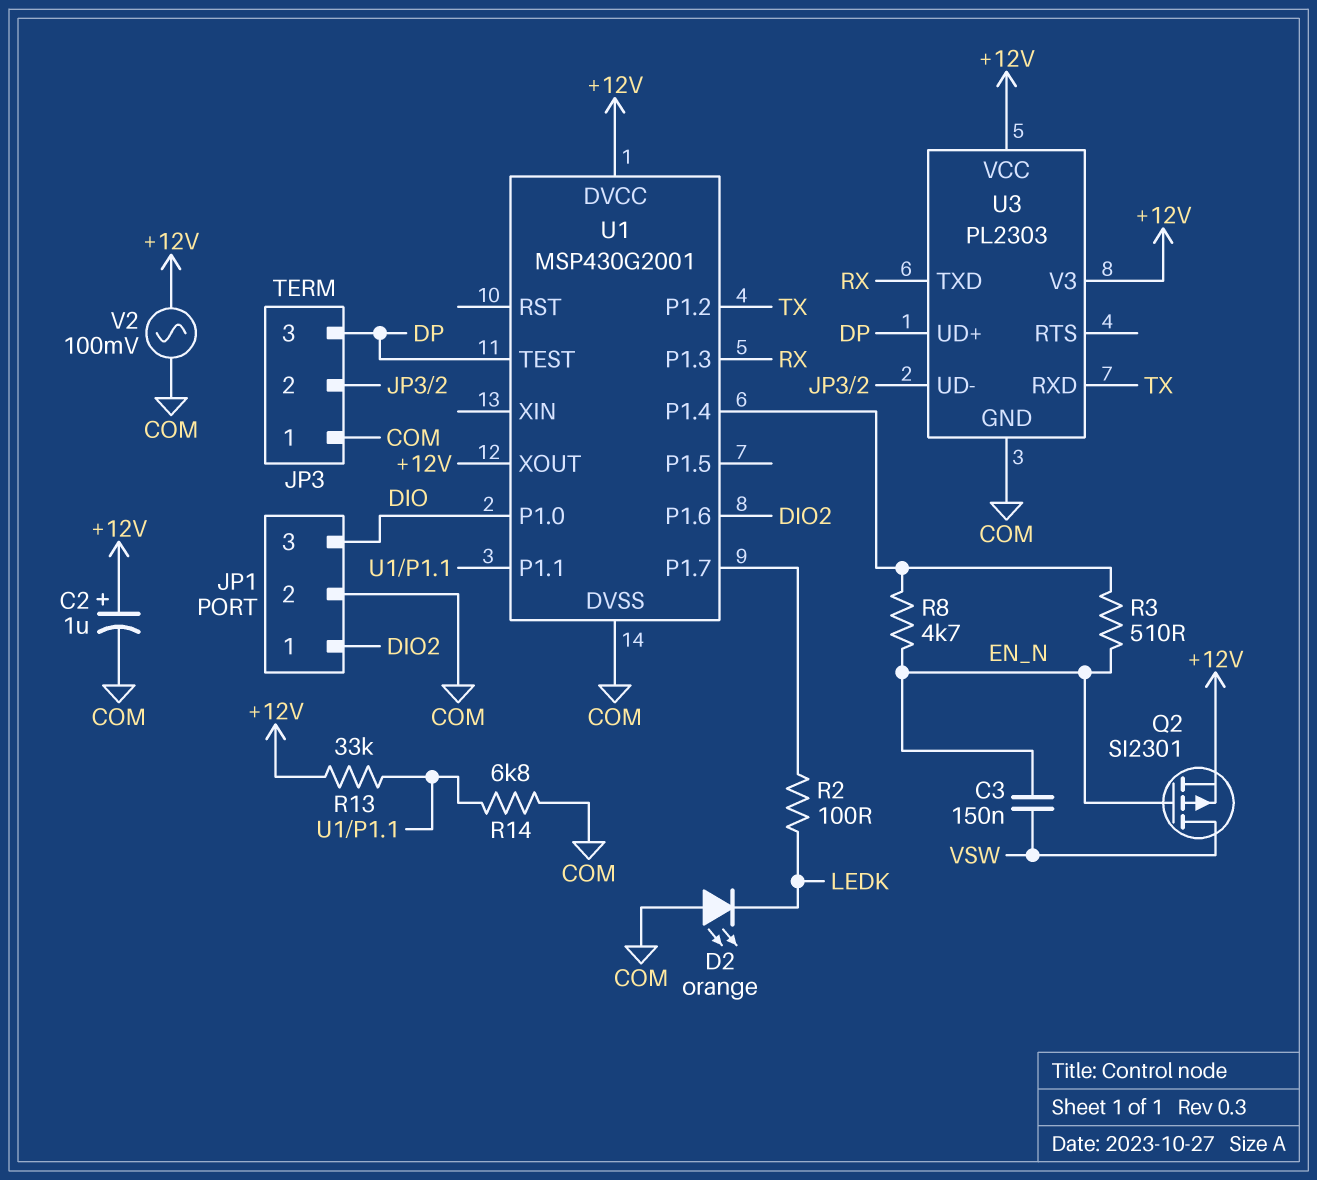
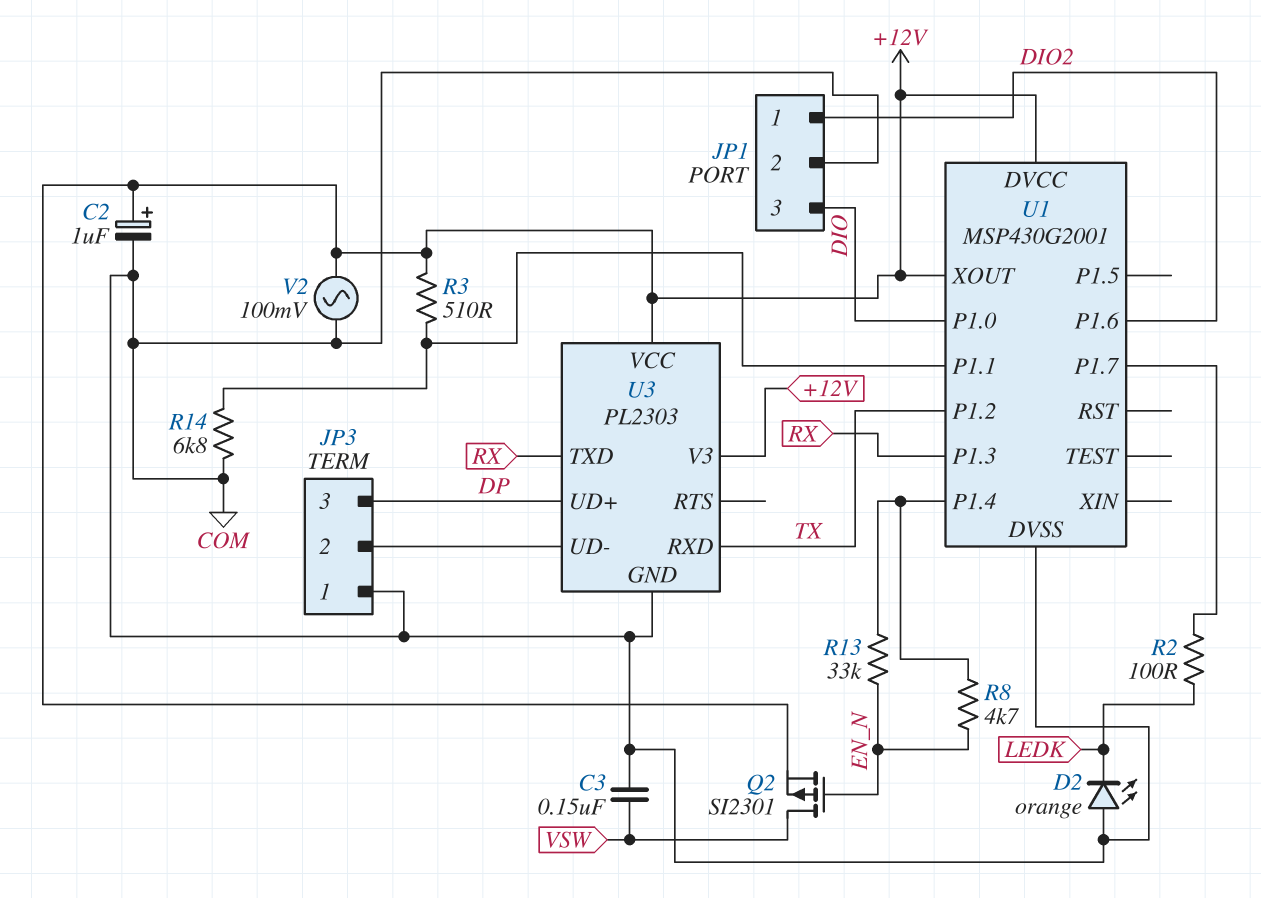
C3: 150nF (EN_N, VSW) -> 150nF (COM, VSW)
R3: 510 (EN_N, U1/P1.4) -> 510 (+12V, U1/P1.1)
R13: 33k (+12V, U1/P1.1) -> 33k (EN_N, U1/P1.4)
U1 pin TEST: DP -> none

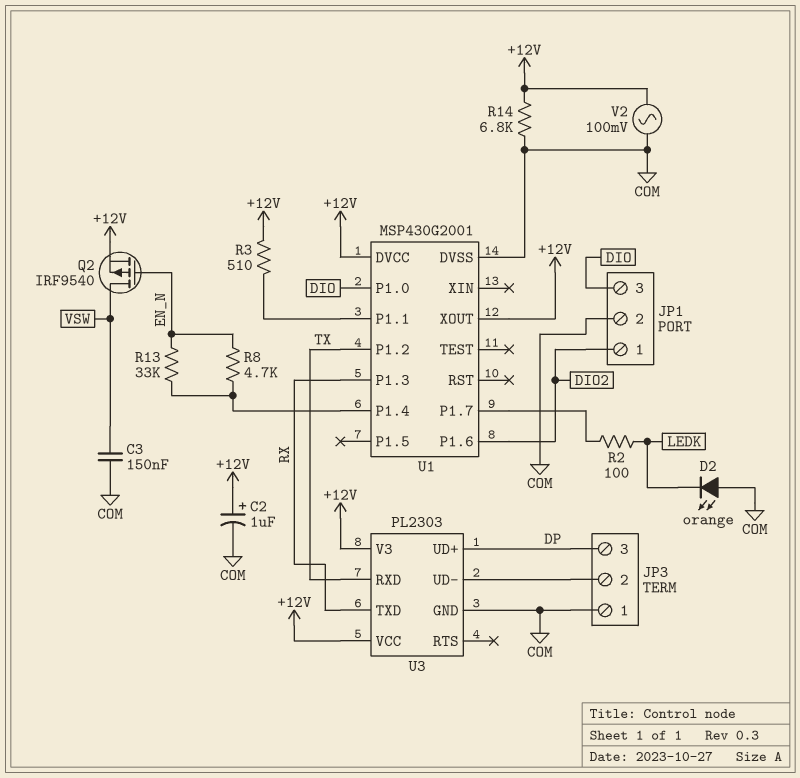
Q2: PMOS SI2301 (G EN_N, D VSW, S +12V) -> PMOS IRF9540 (G EN_N, D VSW, S +12V)
R14: 6.8k (COM, U1/P1.1) -> 6.8k (+12V, COM)

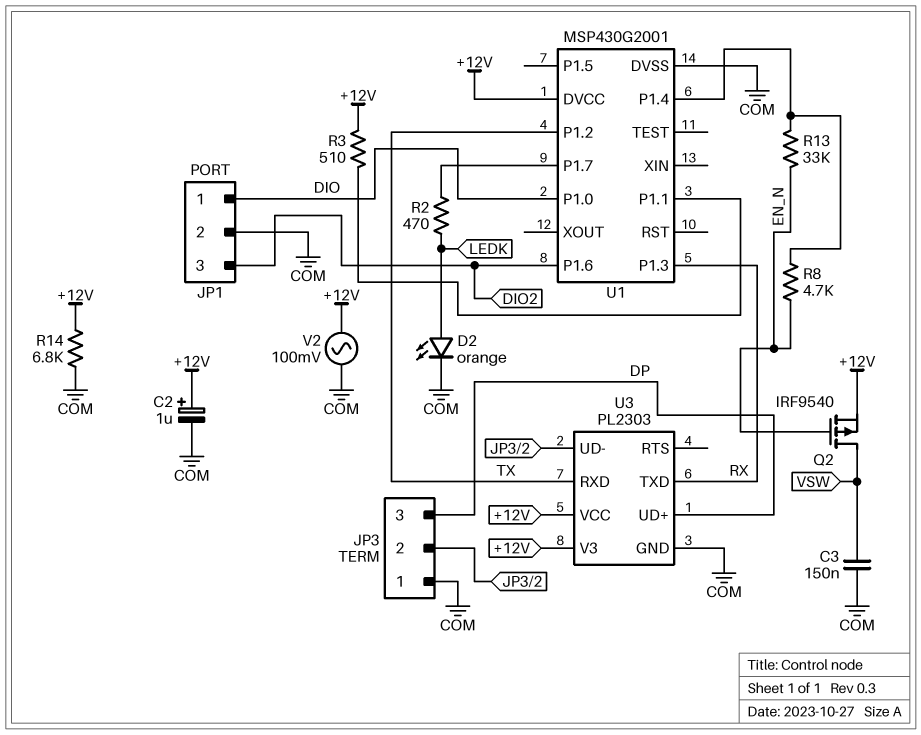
D2: LED orange (A COM, K LEDK) -> LED orange (A LEDK, K COM)
JP1 pin 1: DIO2 -> DIO
JP1 pin 3: DIO -> DIO2
R2: 100 (LEDK, U1/P1.7) -> 470 (LEDK, U1/P1.7)
U1 pin XOUT: +12V -> none

